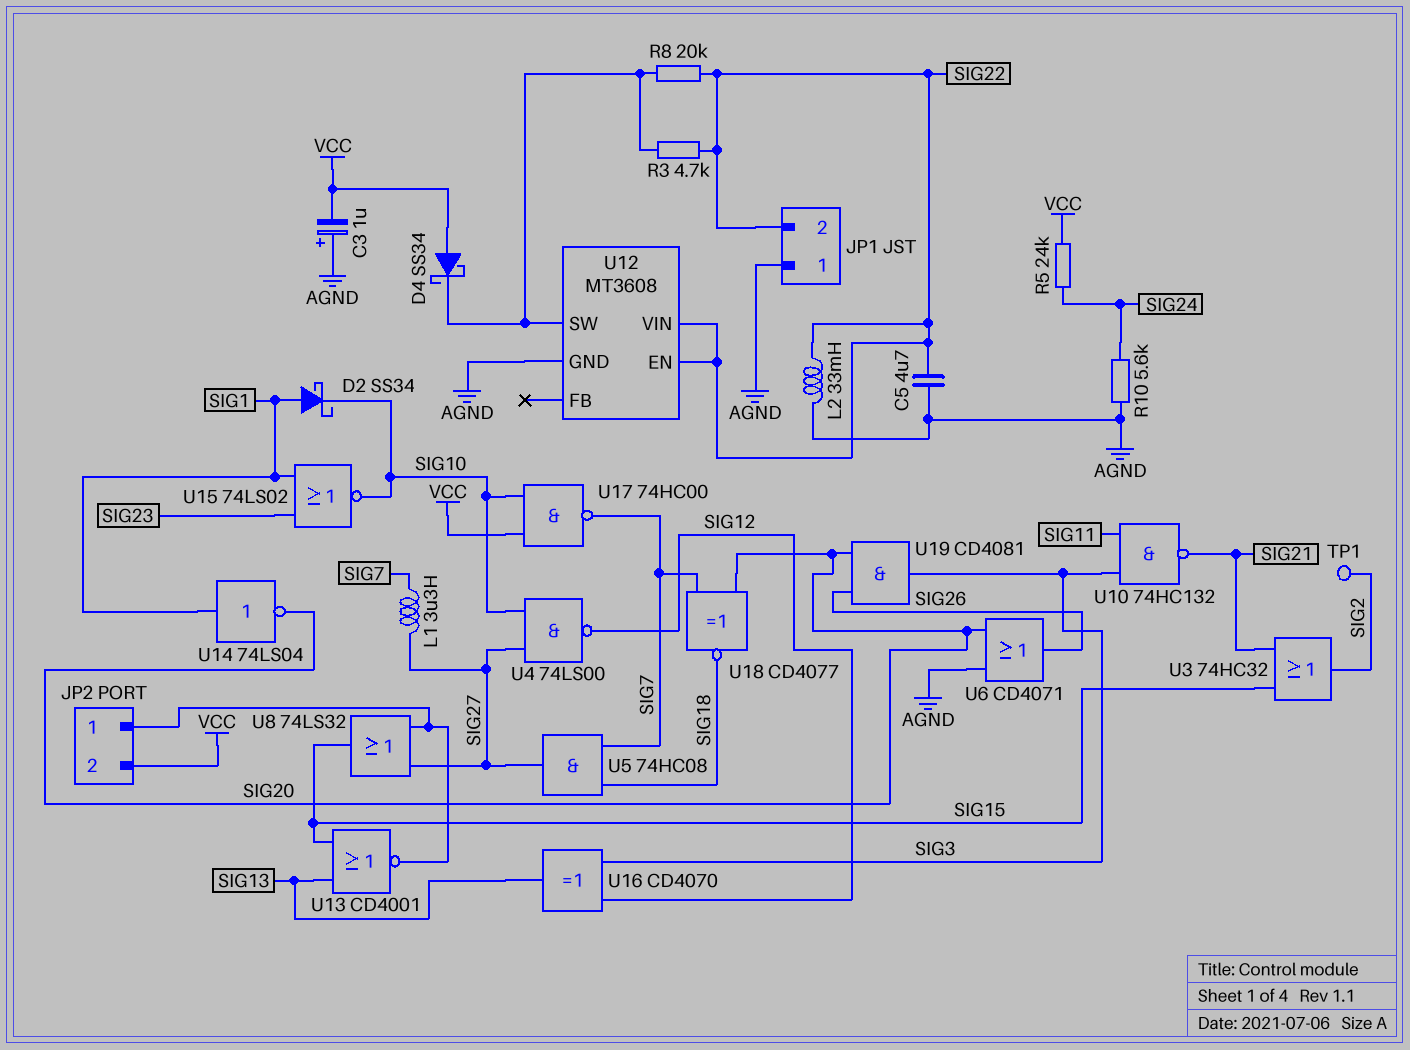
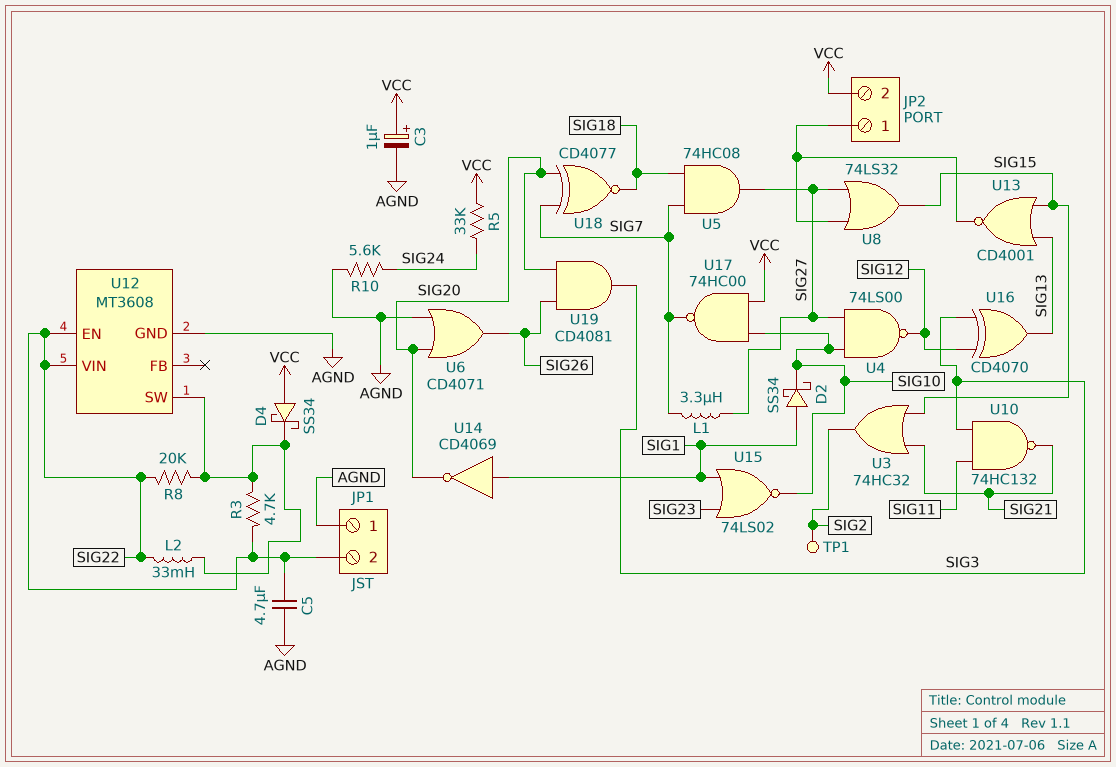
C3: 1uF (plus AGND, minus VCC) -> 1uF (plus VCC, minus AGND)
L2: 33mH (AGND, SIG22) -> 33mH (SIG22, U12/SW)
R5: 24k (SIG24, VCC) -> 33k (SIG24, VCC)
U14: NOT 74LS04 (in SIG1, out SIG20) -> NOT CD4069 (in SIG1, out SIG20)

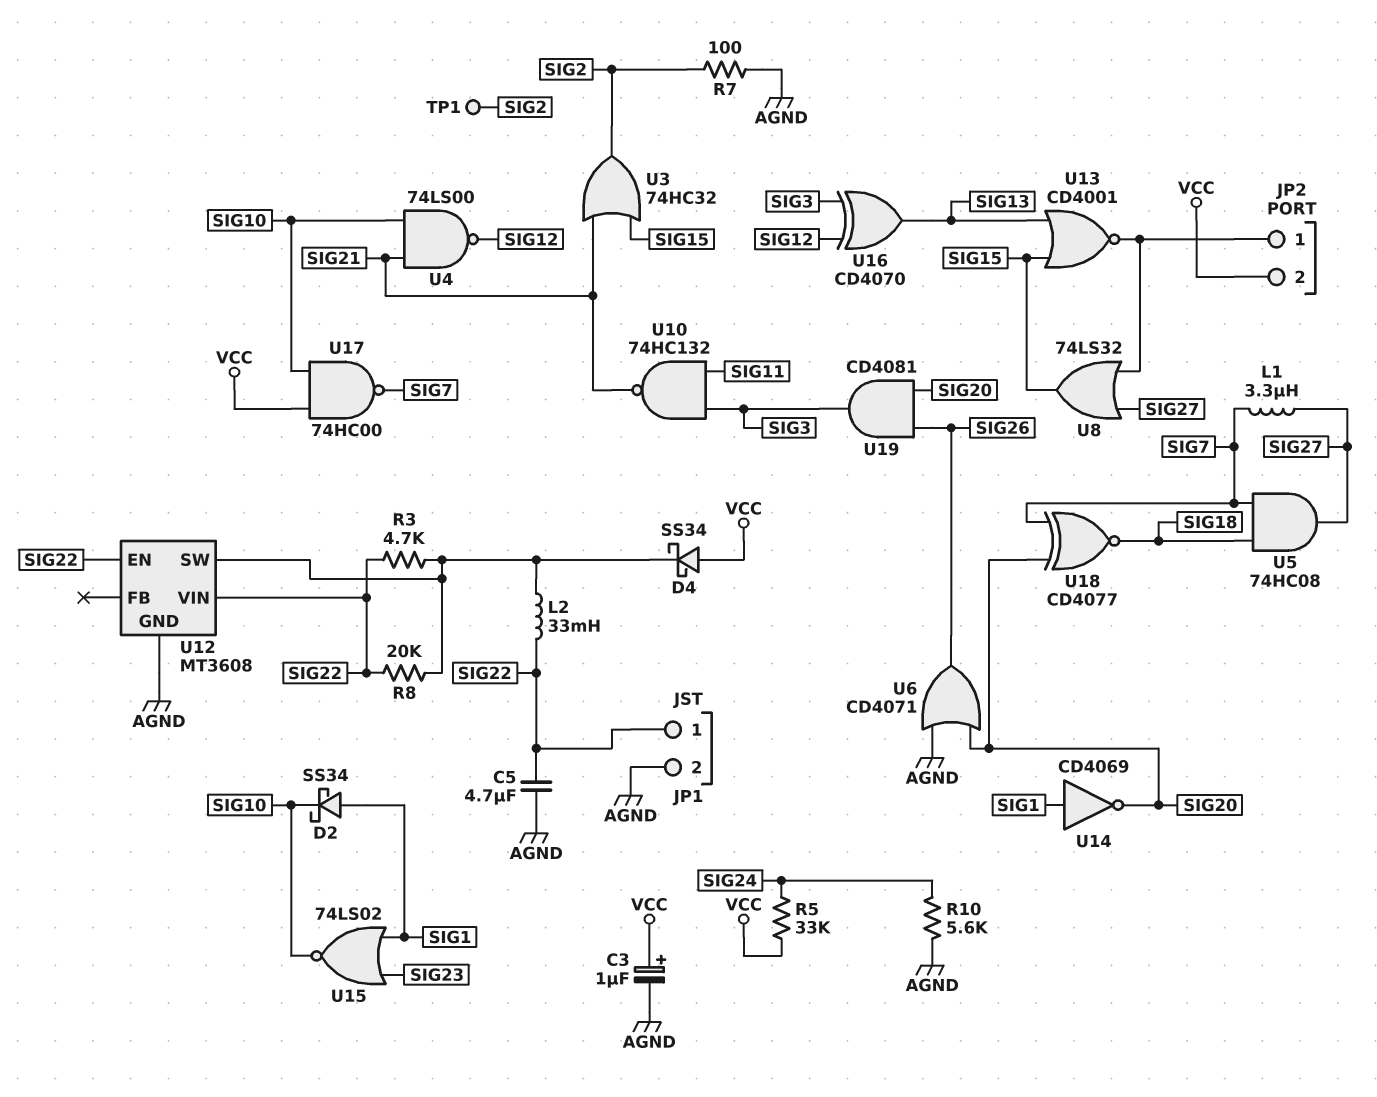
JP1 pin 1: AGND -> SIG22
JP1 pin 2: SIG22 -> AGND
R7: none -> 100 (AGND, SIG2)
U4: NAND 74LS00 (in SIG10, in SIG27, out SIG12) -> NAND 74LS00 (in SIG10, in SIG21, out SIG12)

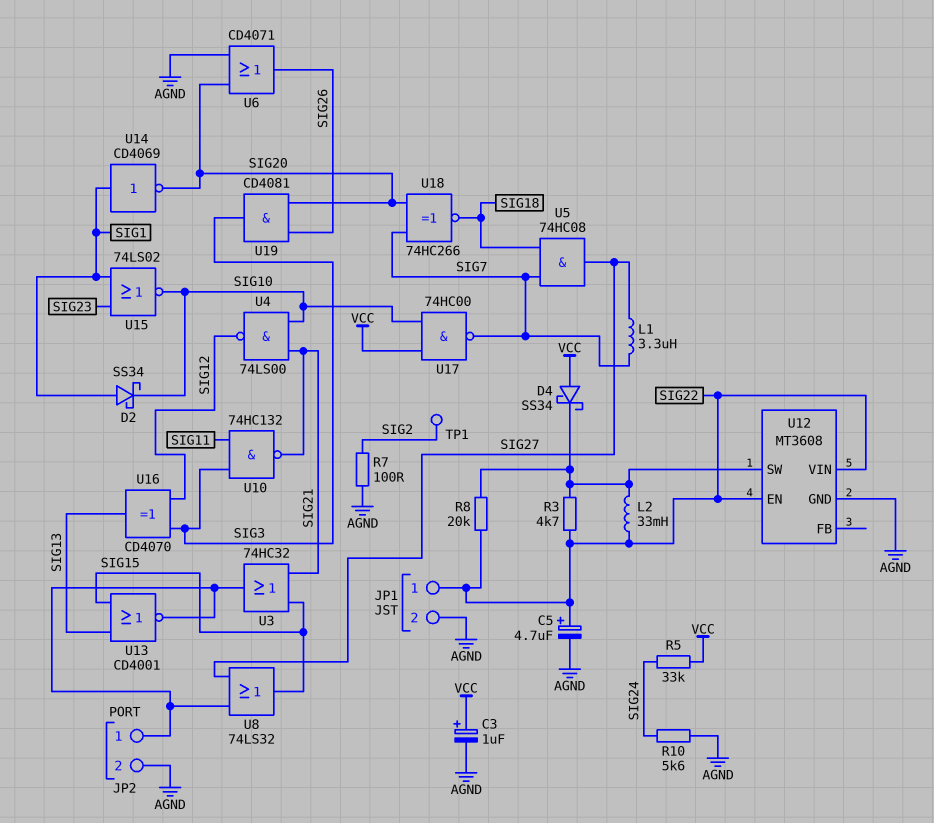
C5: 4.7uF (AGND, SIG22) -> 4.7uF (plus SIG22, minus AGND)
JP2 pin 2: VCC -> AGND
U3: OR 74HC32 (in SIG15, in SIG21, out SIG2) -> OR 74HC32 (in SIG15, in SIG21, out JP2/1)
U18: XNOR CD4077 (in SIG7, in SIG20, out SIG18) -> XNOR 74HC266 (in SIG7, in SIG20, out SIG18)

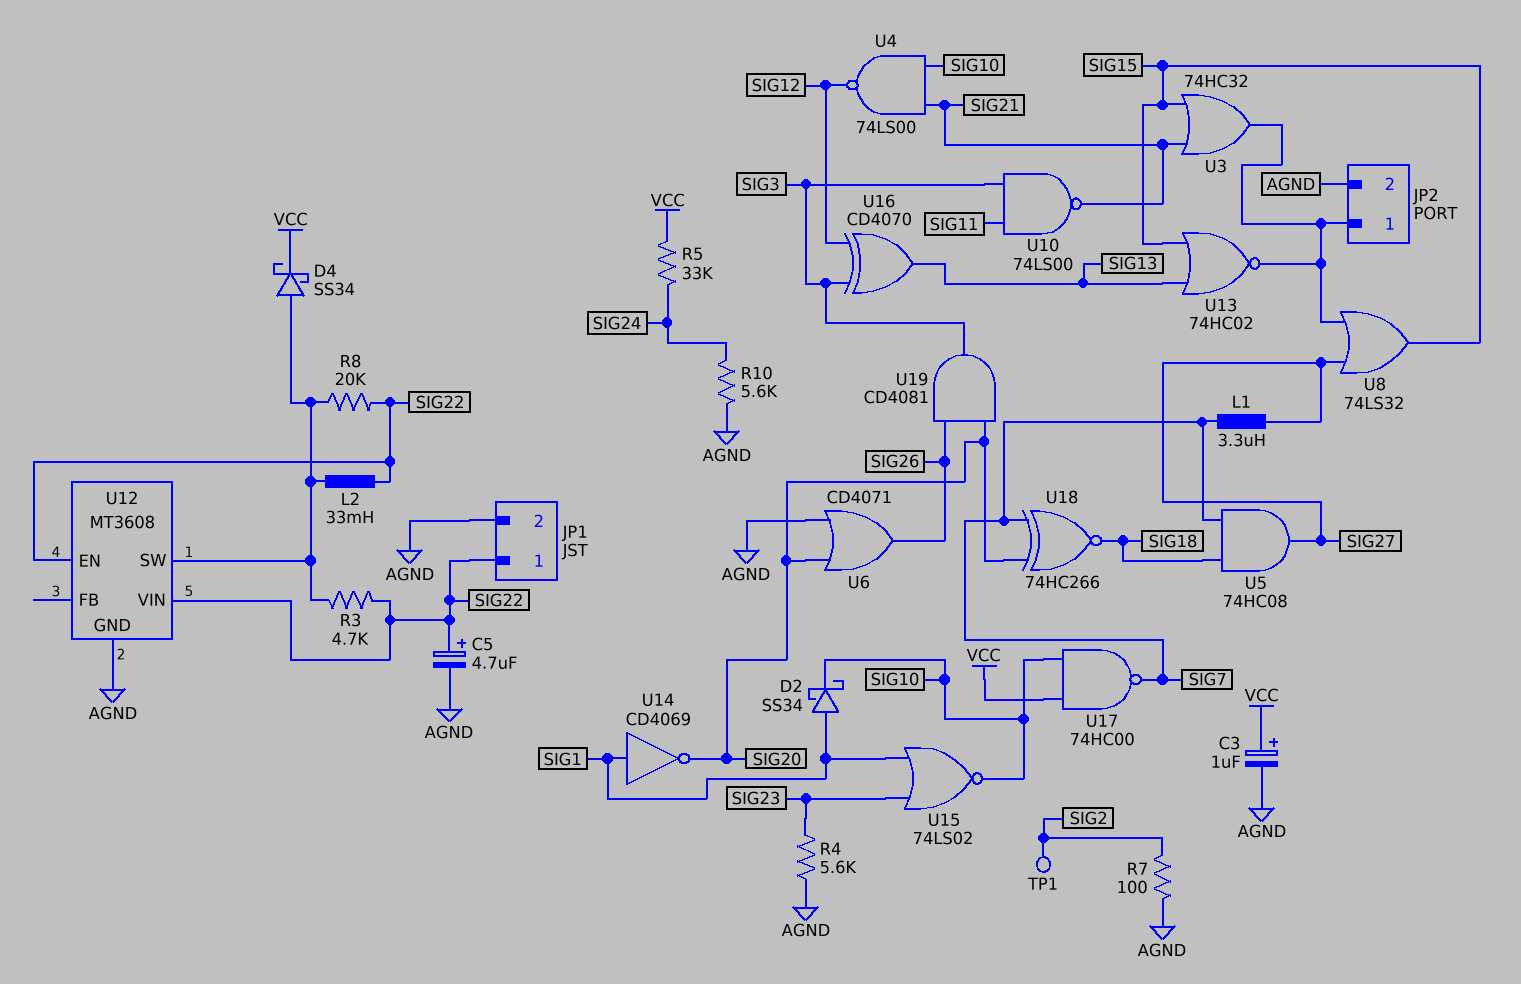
D4: schottky SS34 (A VCC, K U12/SW) -> schottky SS34 (A U12/SW, K VCC)
R4: none -> 5.6k (AGND, SIG23)
U10: NAND 74HC132 (in SIG3, in SIG11, out SIG21) -> NAND 74LS00 (in SIG3, in SIG11, out SIG21)
U13: NOR CD4001 (in SIG13, in SIG15, out JP2/1) -> NOR 74HC02 (in SIG13, in SIG15, out JP2/1)

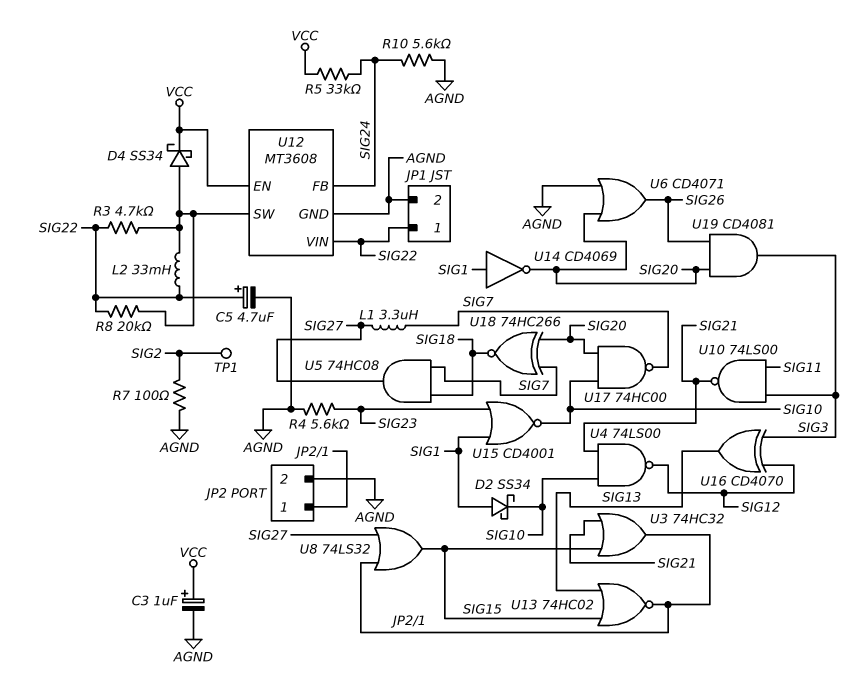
U12 pin EN: SIG22 -> VCC
U12 pin FB: none -> SIG24
U15: NOR 74LS02 (in SIG1, in SIG23, out SIG10) -> NOR CD4001 (in SIG1, in SIG23, out SIG10)
U17: NAND 74HC00 (in SIG10, in VCC, out SIG7) -> NAND 74HC00 (in SIG10, in SIG20, out SIG7)

